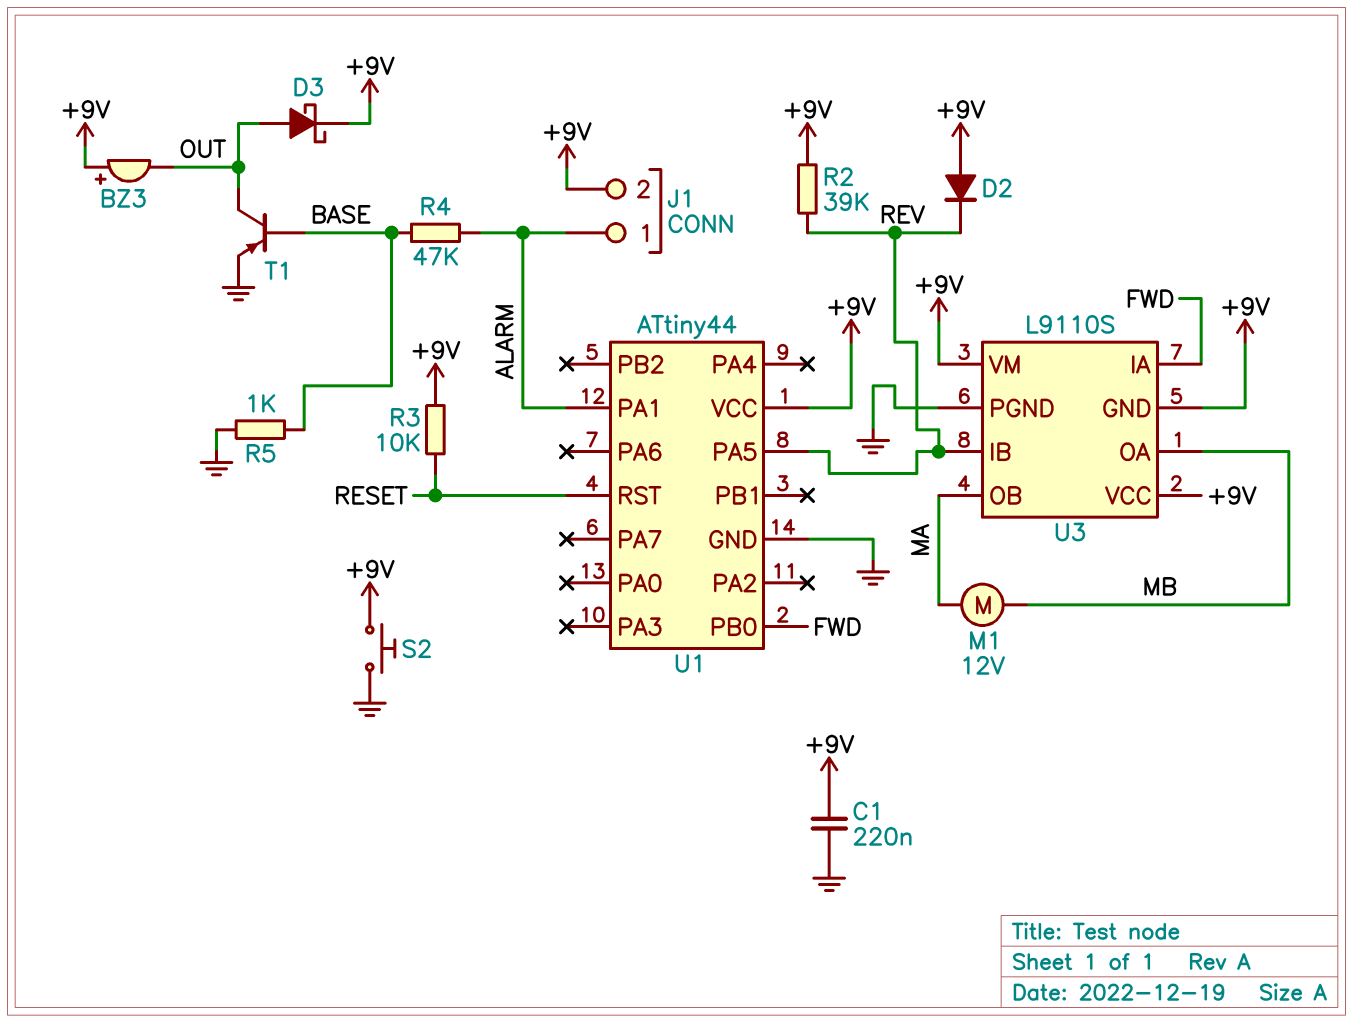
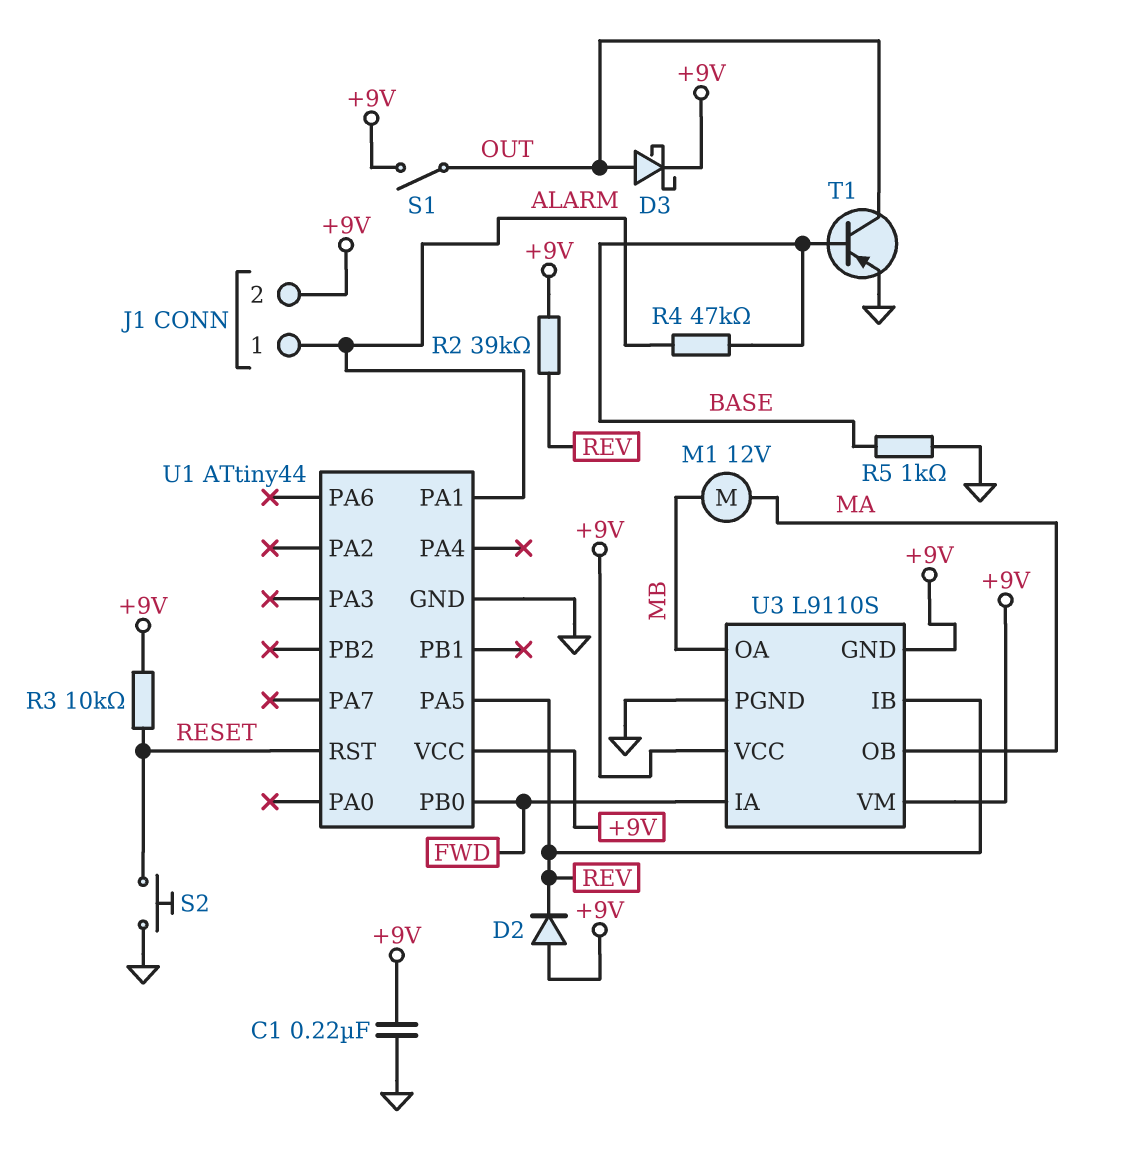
BZ3: buzzer (plus +9V, minus OUT) -> none
S1: none -> switch (+9V, OUT)
S2: button (+9V, GND) -> button (GND, RESET)

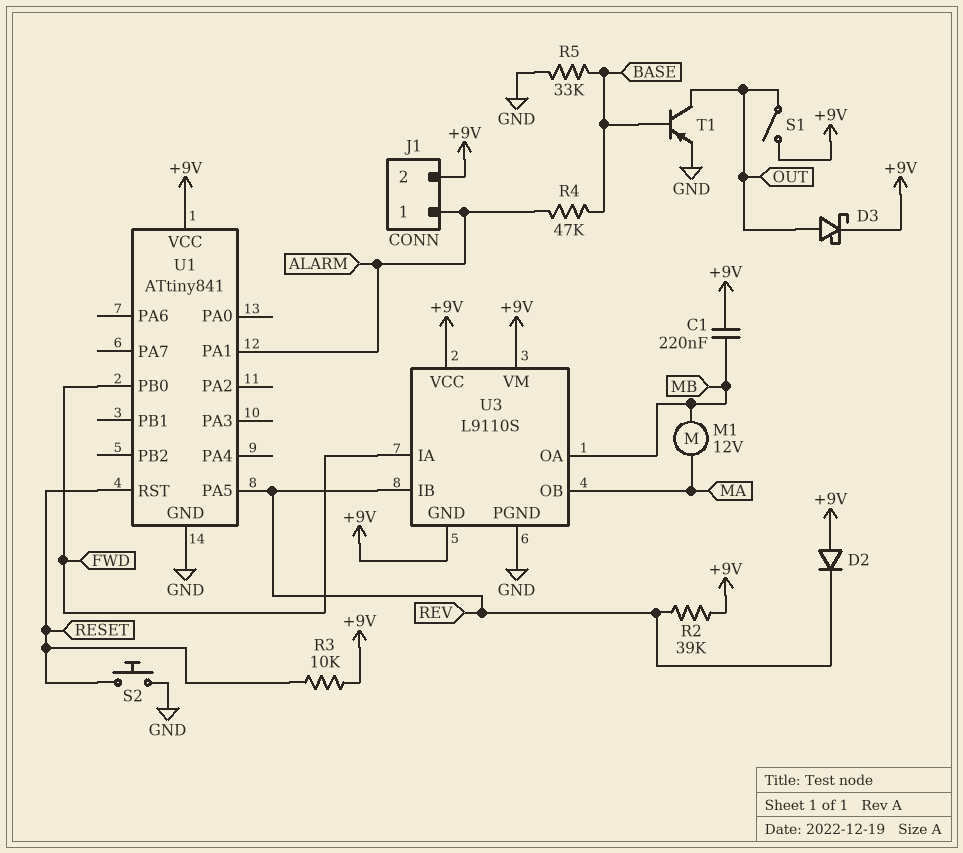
C1: 220nF (+9V, GND) -> 220nF (+9V, MB)
R5: 1k (BASE, GND) -> 33k (BASE, GND)
U1: ATtiny44 -> ATtiny841

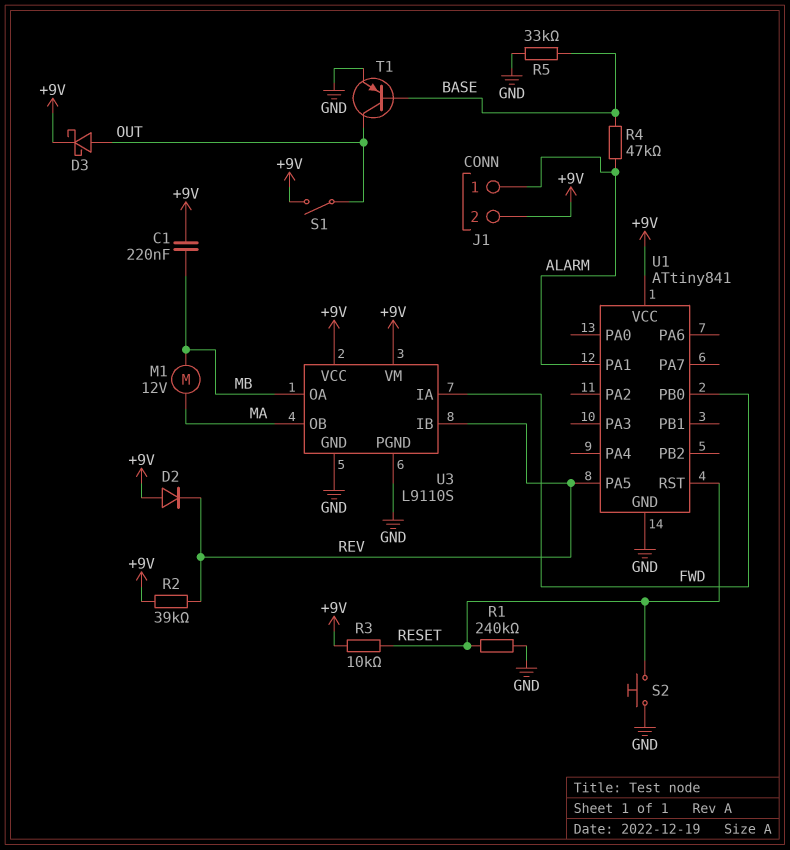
R1: none -> 240k (GND, RESET)
U3 pin GND: +9V -> GND

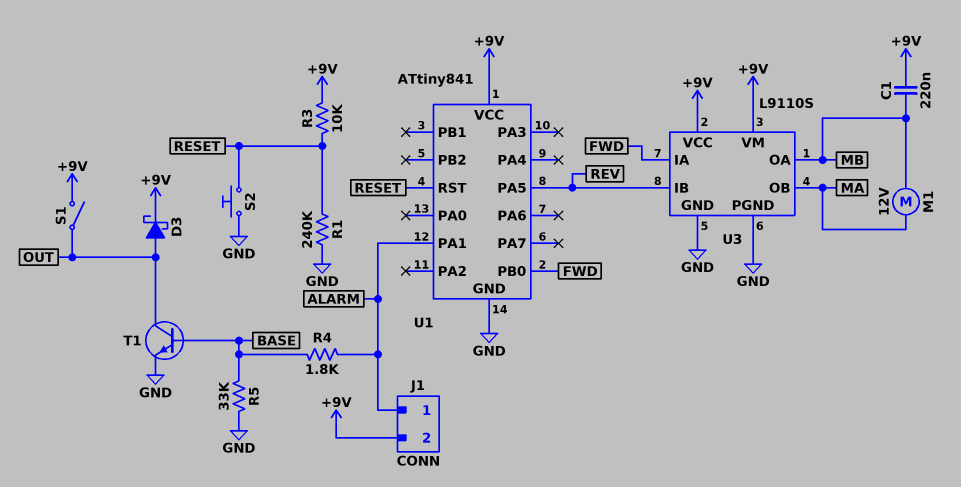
D2: diode (A +9V, K REV) -> none
R2: 39k (+9V, REV) -> none
R4: 47k (ALARM, BASE) -> 1.8k (ALARM, BASE)
T1: PNP (B BASE, C OUT, E GND) -> NPN (B BASE, C OUT, E GND)

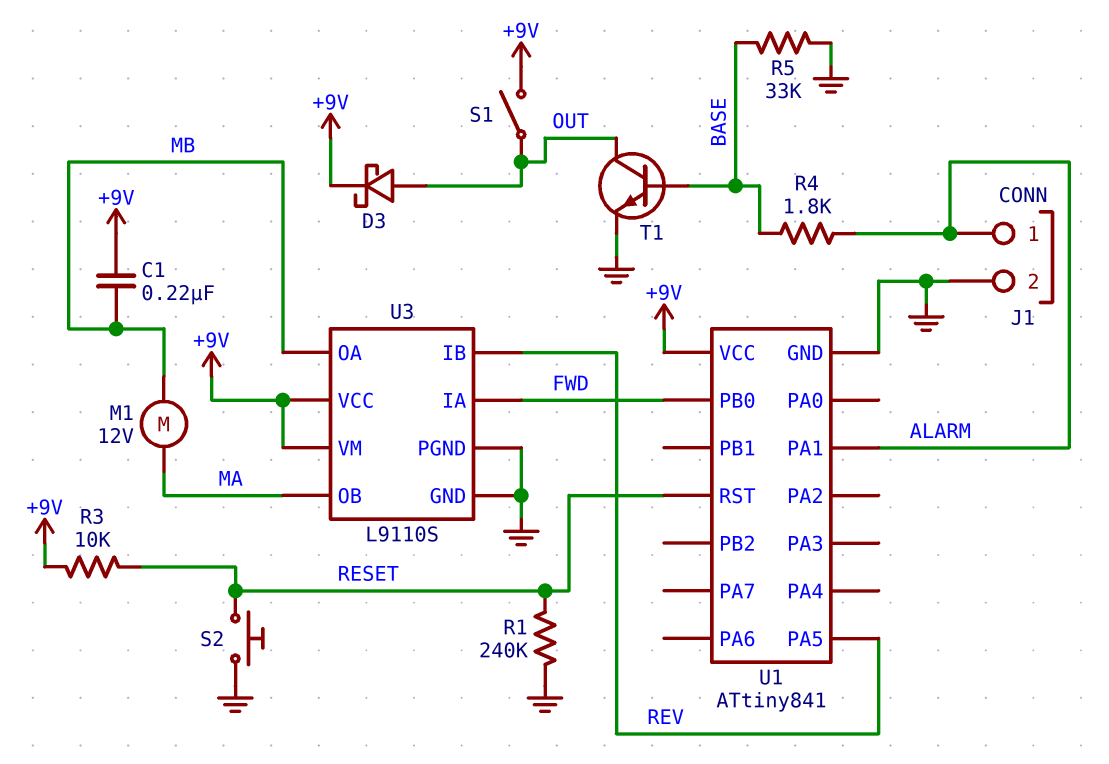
J1 pin 2: +9V -> GND

